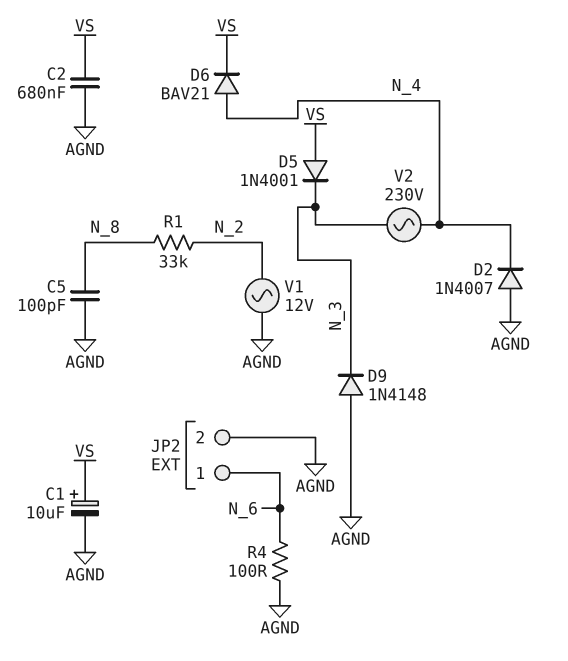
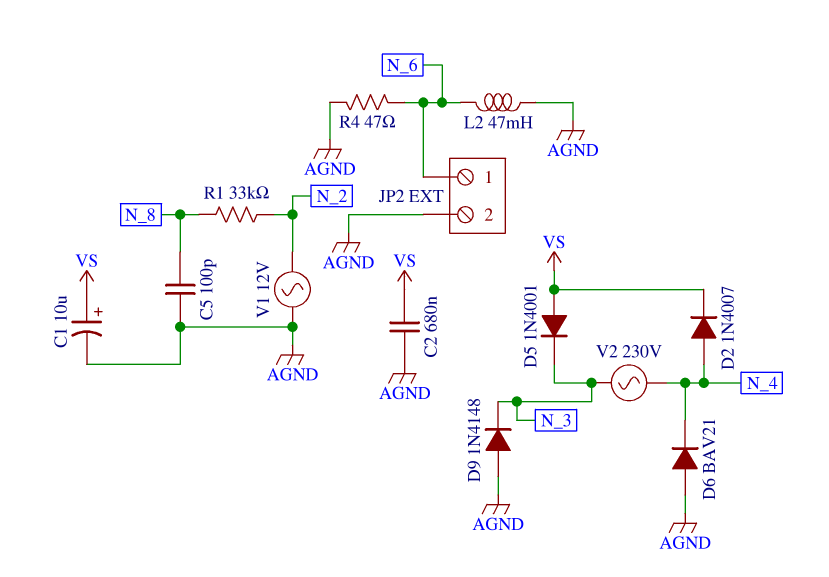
D2: diode 1N4007 (A AGND, K N_4) -> diode 1N4007 (A N_4, K VS)
D6: diode BAV21 (A N_4, K VS) -> diode BAV21 (A AGND, K N_4)
L2: none -> 47mH (AGND, N_6)
R4: 100 (AGND, N_6) -> 47 (AGND, N_6)

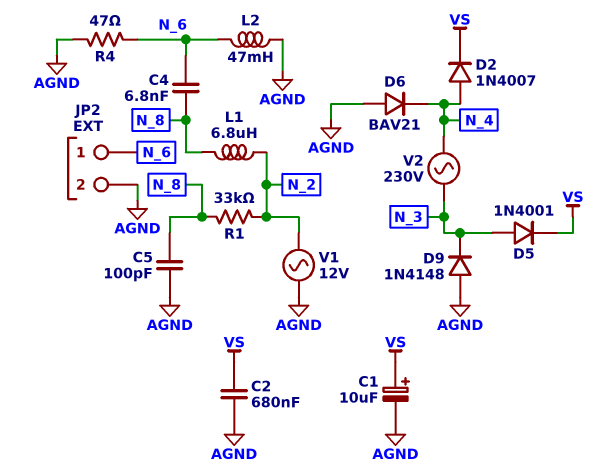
C4: none -> 6.8nF (N_6, N_8)
D5: diode 1N4001 (A VS, K N_3) -> diode 1N4001 (A N_3, K VS)
L1: none -> 6.8uH (N_2, N_8)

